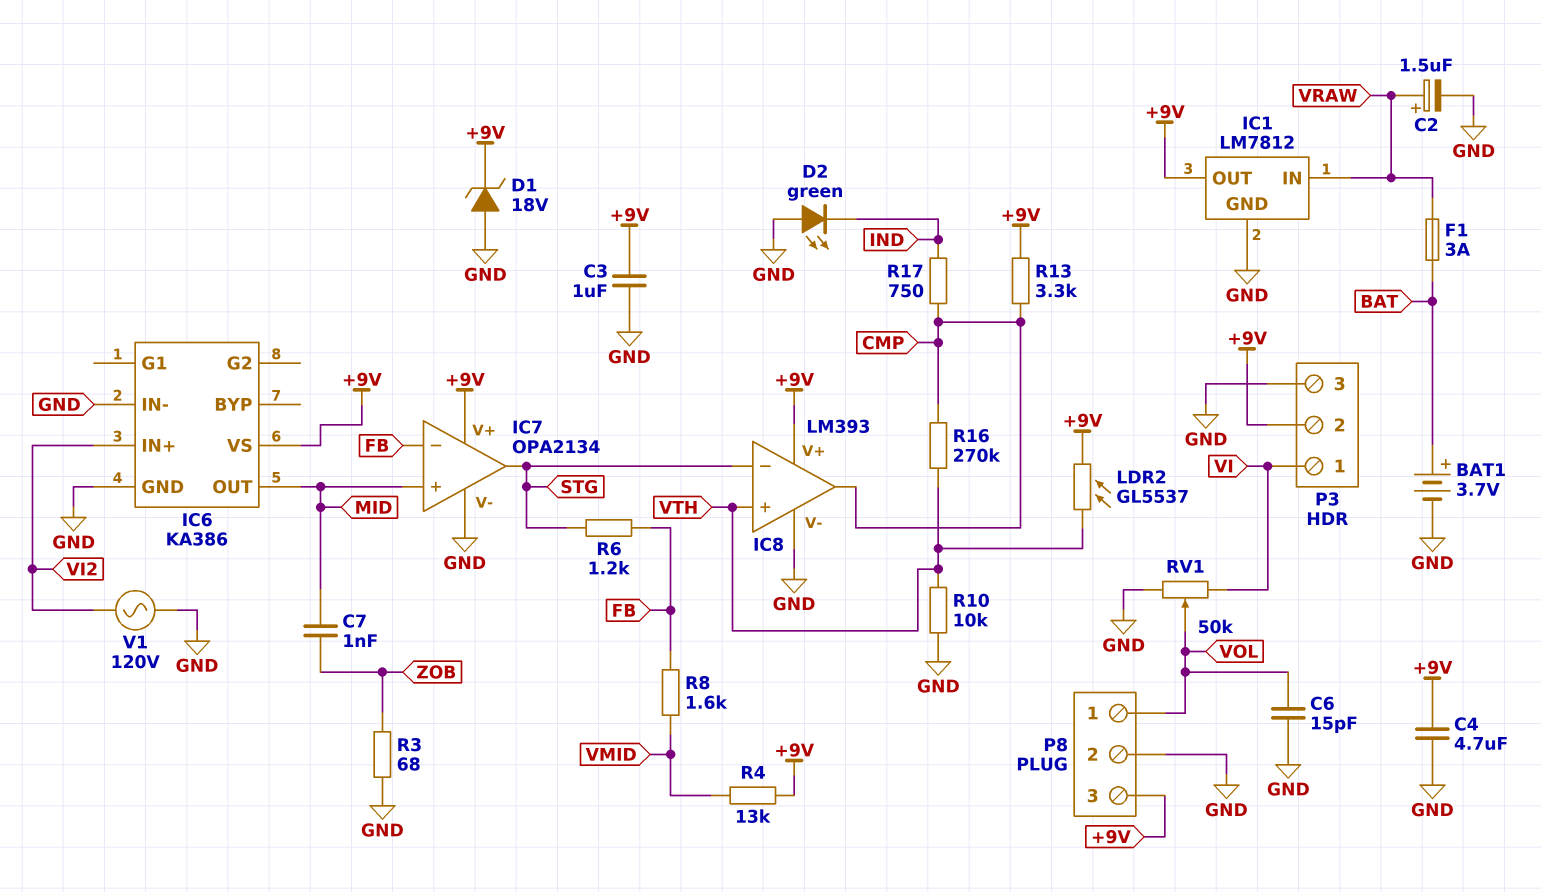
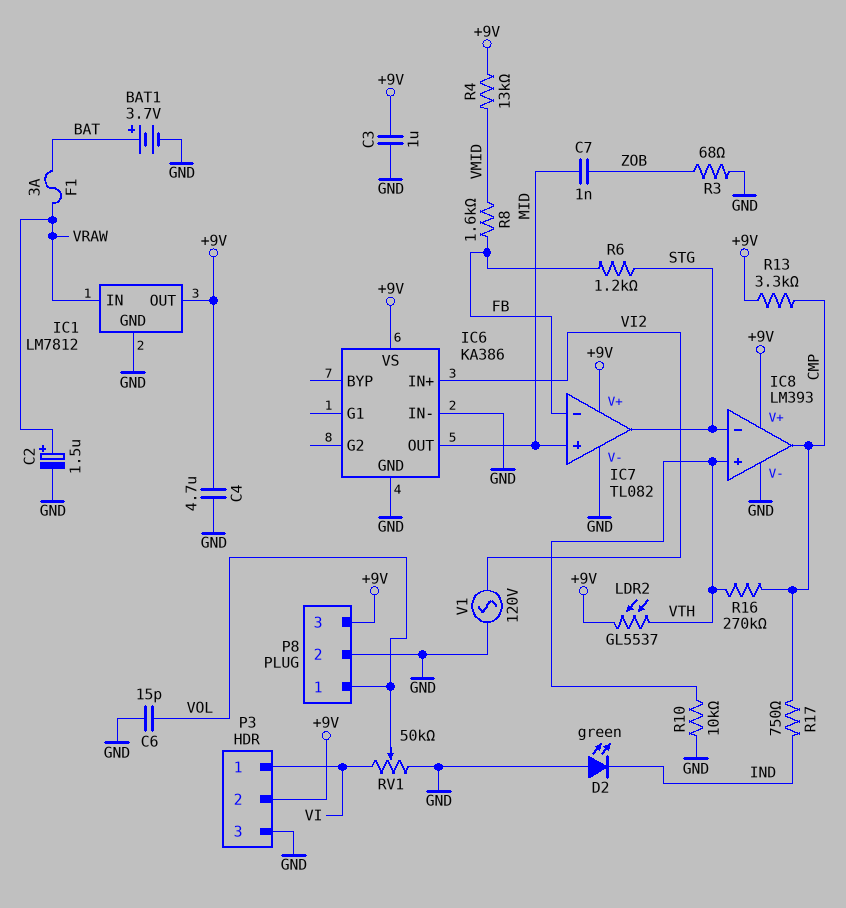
D1: zener 18V (A GND, K +9V) -> none
IC7: OPA2134 -> TL082

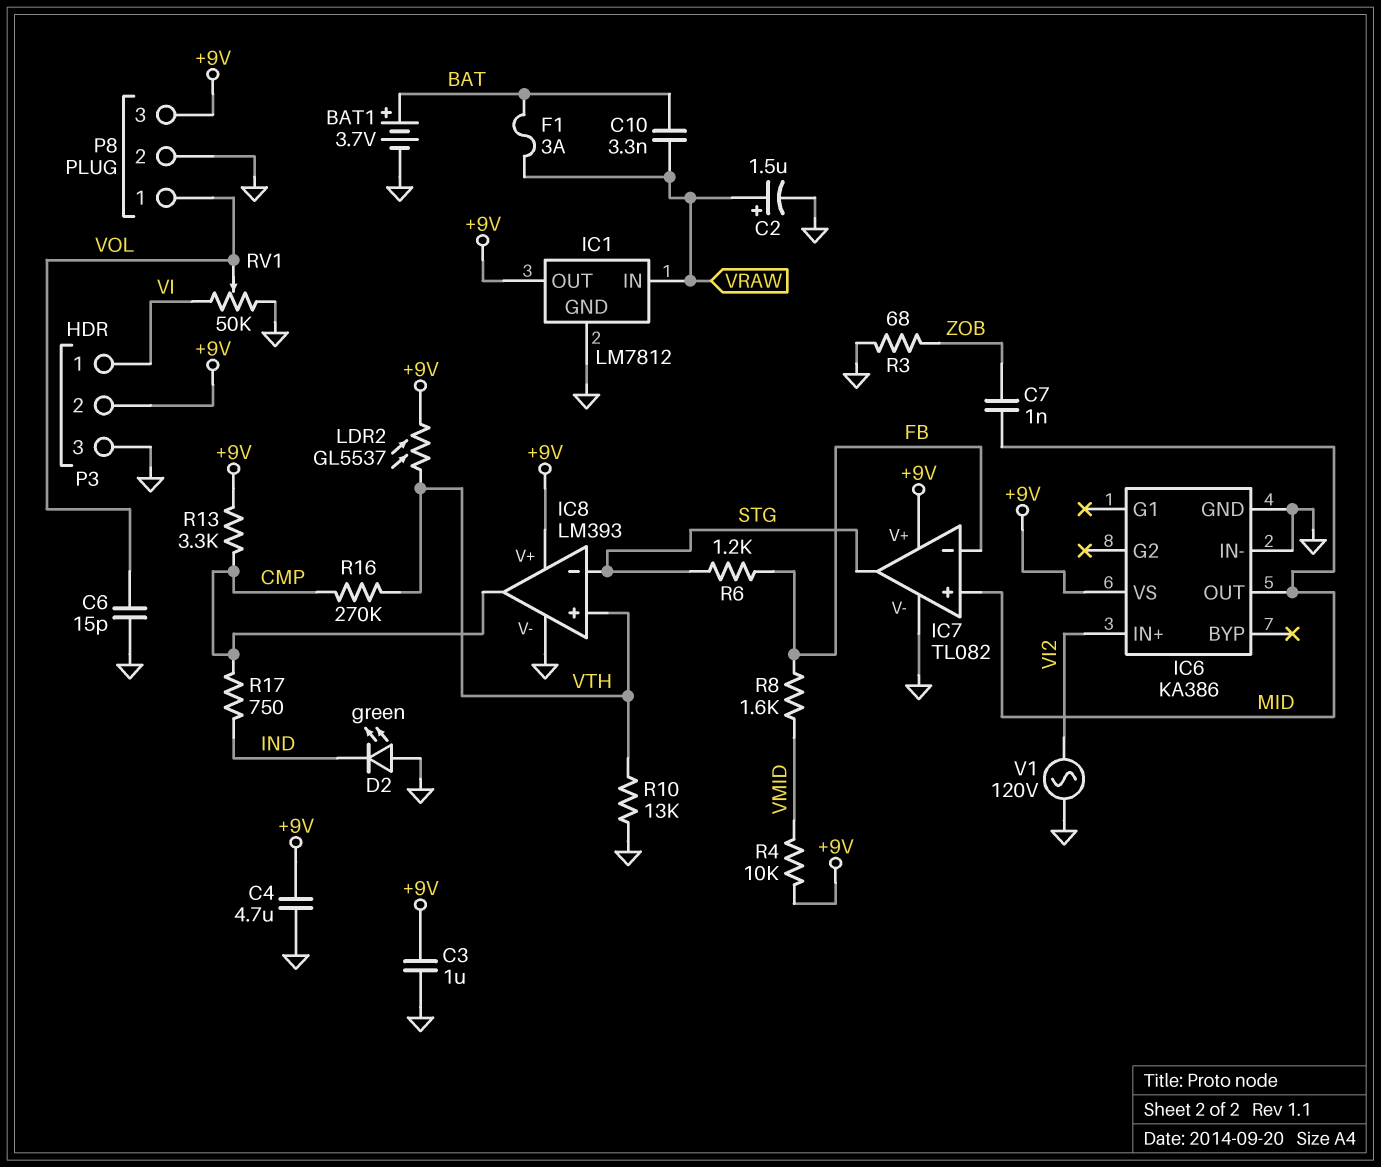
C10: none -> 3.3nF (BAT, VRAW)
R4: 13k (+9V, VMID) -> 10k (+9V, VMID)
R10: 10k (GND, VTH) -> 13k (GND, VTH)

